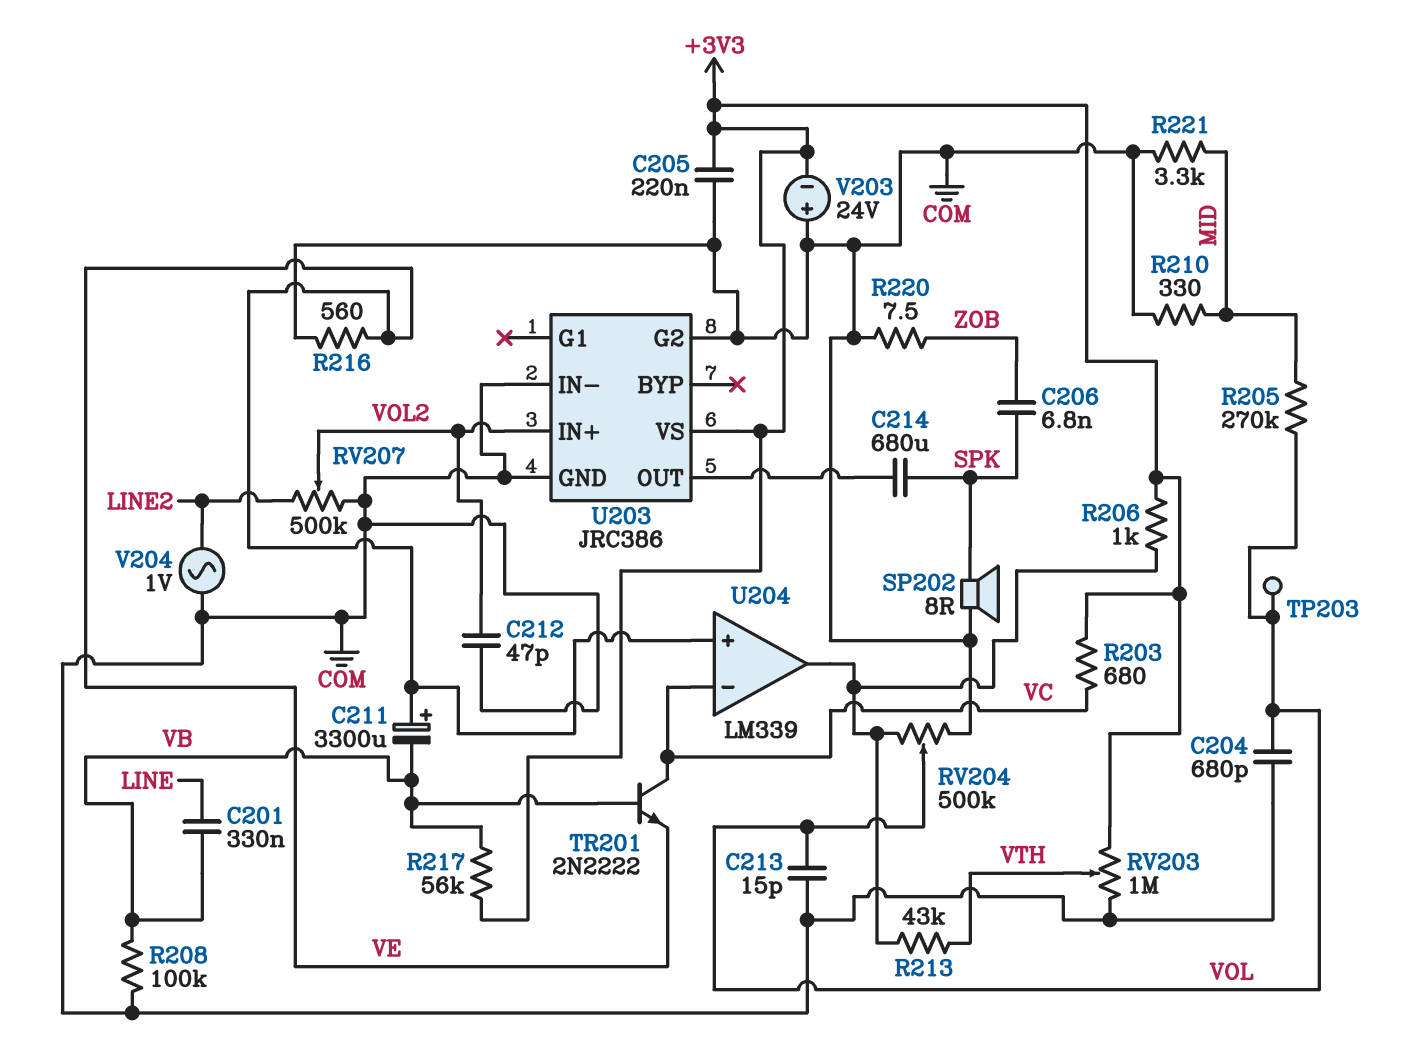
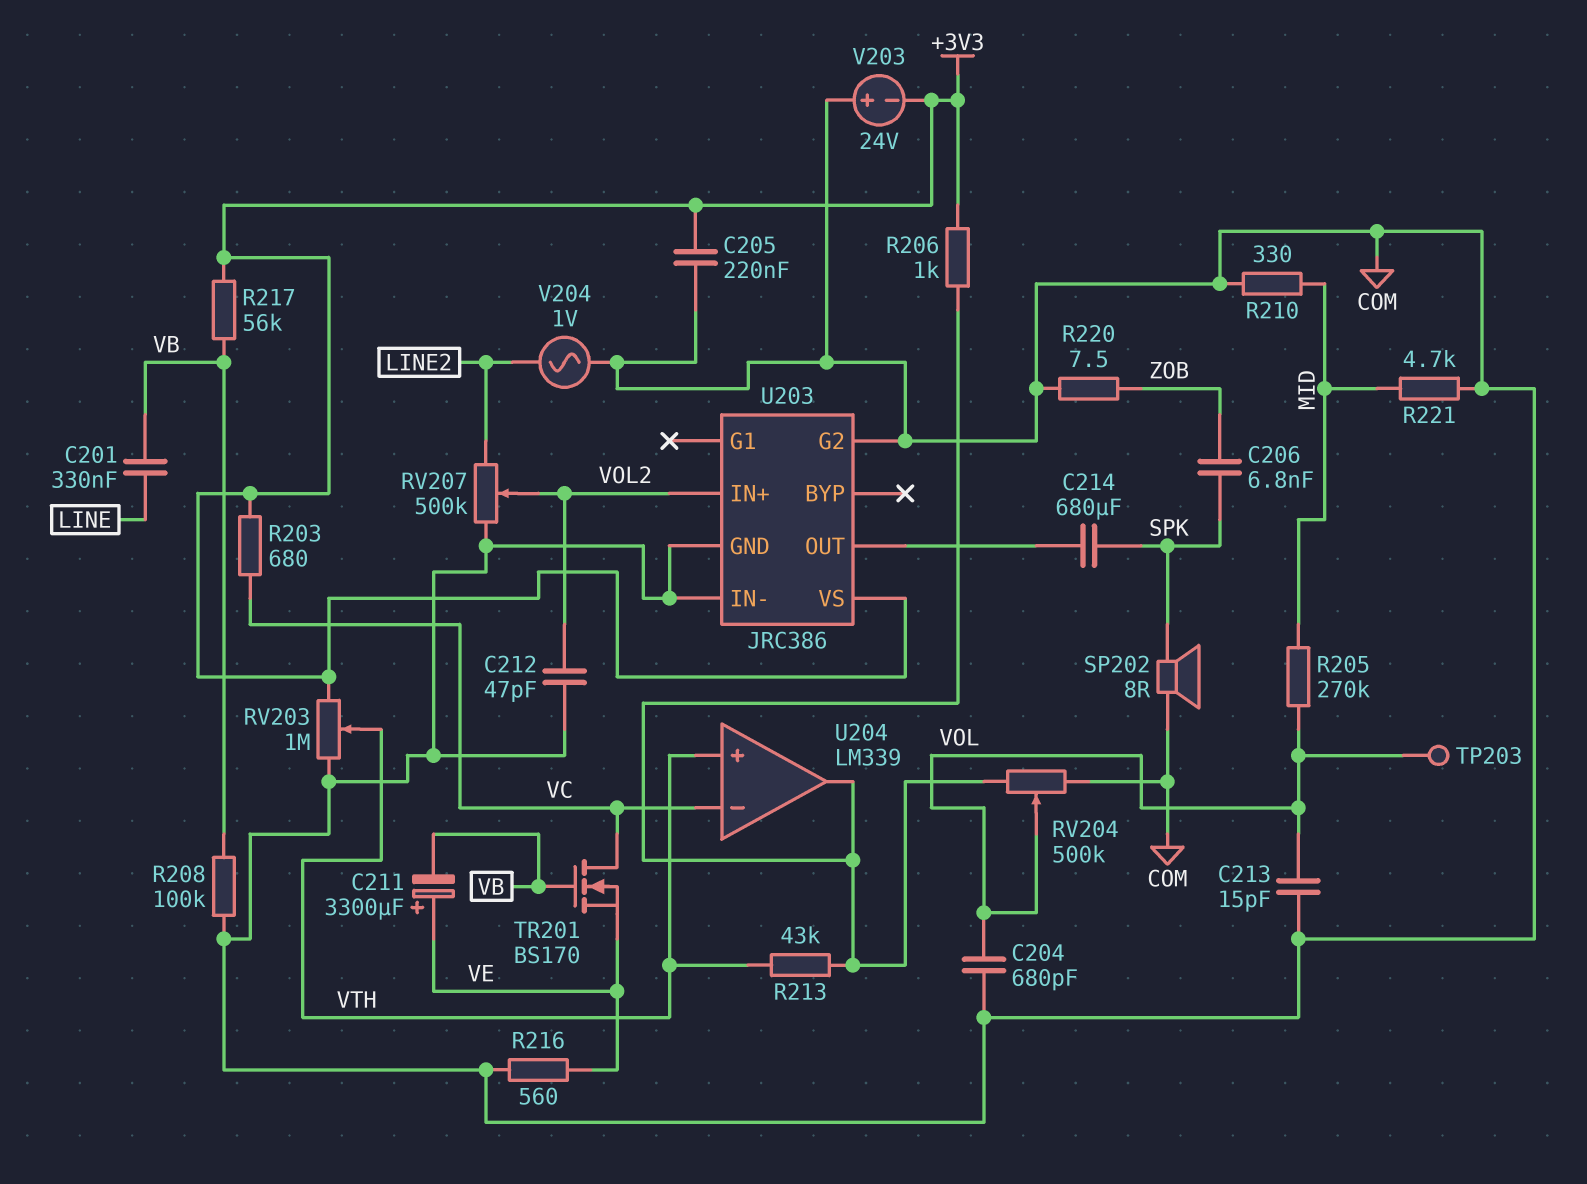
R221: 3.3k (COM, MID) -> 4.7k (COM, MID)
TR201: NPN 2N2222 (B VB, C VC, E VE) -> NMOS BS170 (G VB, D VC, S VE)
U204 pin in+: VE -> VTH

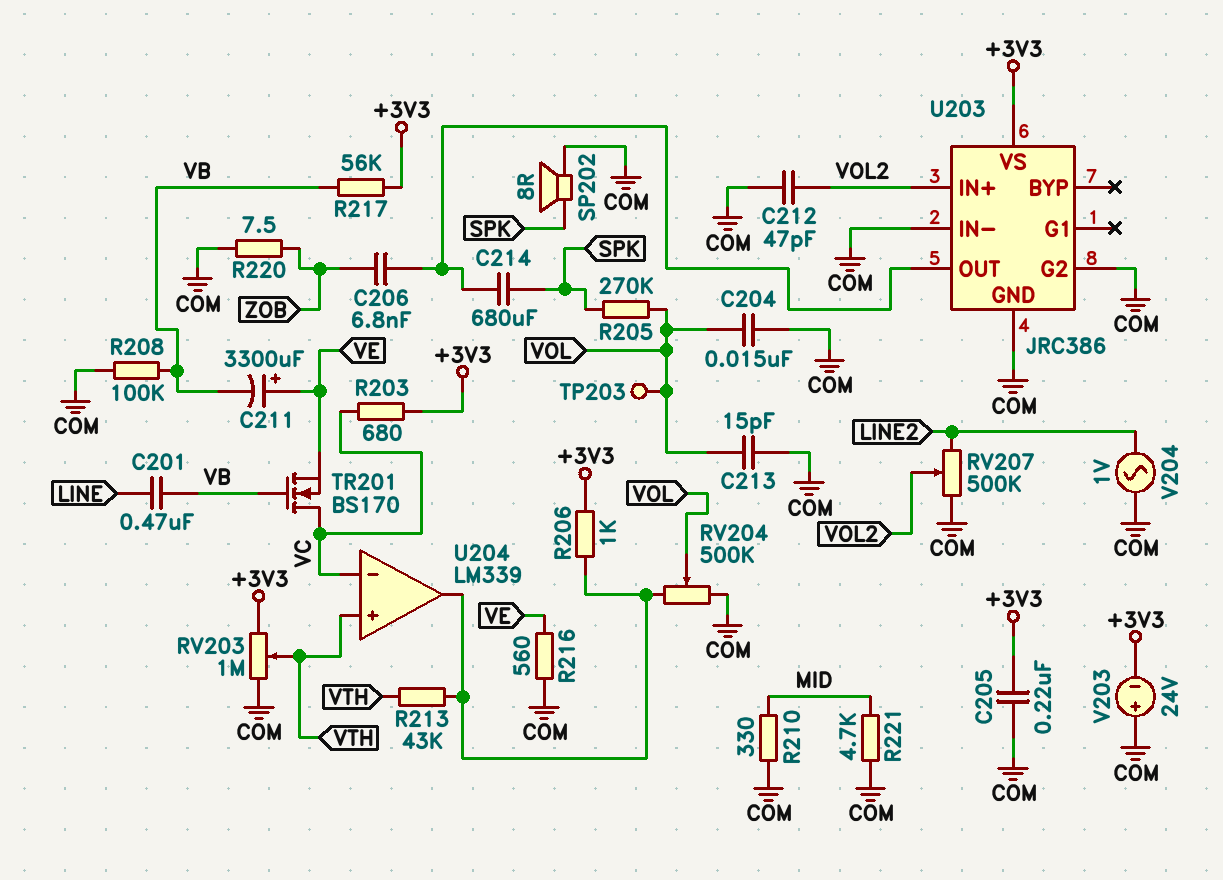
C201: 330nF (LINE, VB) -> 470nF (LINE, VB)
C204: 680pF (COM, VOL) -> 15nF (COM, VOL)
C206: 6.8nF (SPK, ZOB) -> 6.8nF (U203/OUT, ZOB)
R205: 270k (MID, VOL) -> 270k (SPK, VOL)

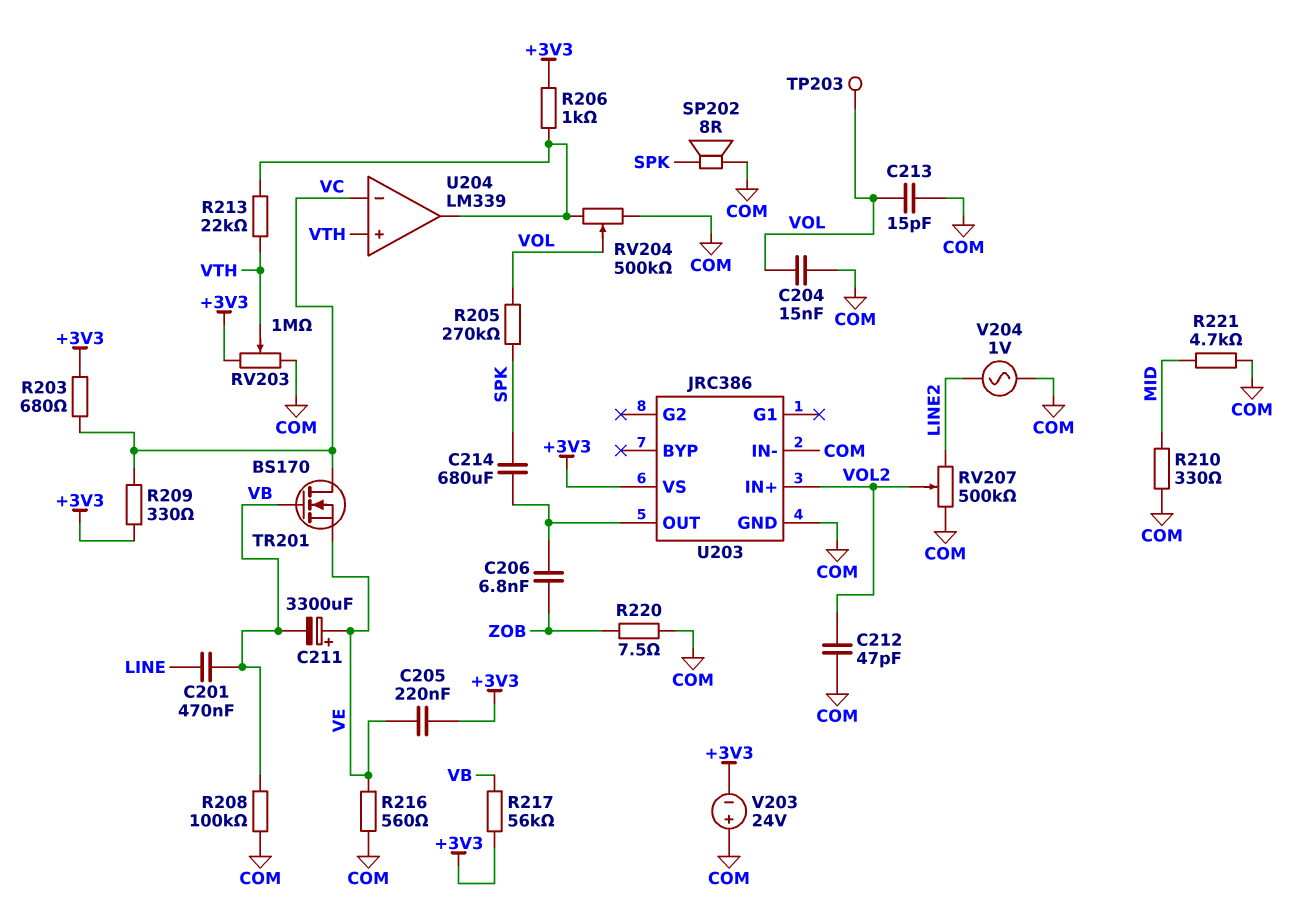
C205: 220nF (+3V3, COM) -> 220nF (+3V3, VE)
R209: none -> 330 (+3V3, VC)
R213: 43k (U204/out, VTH) -> 22k (U204/out, VTH)
U203 pin G2: COM -> none

